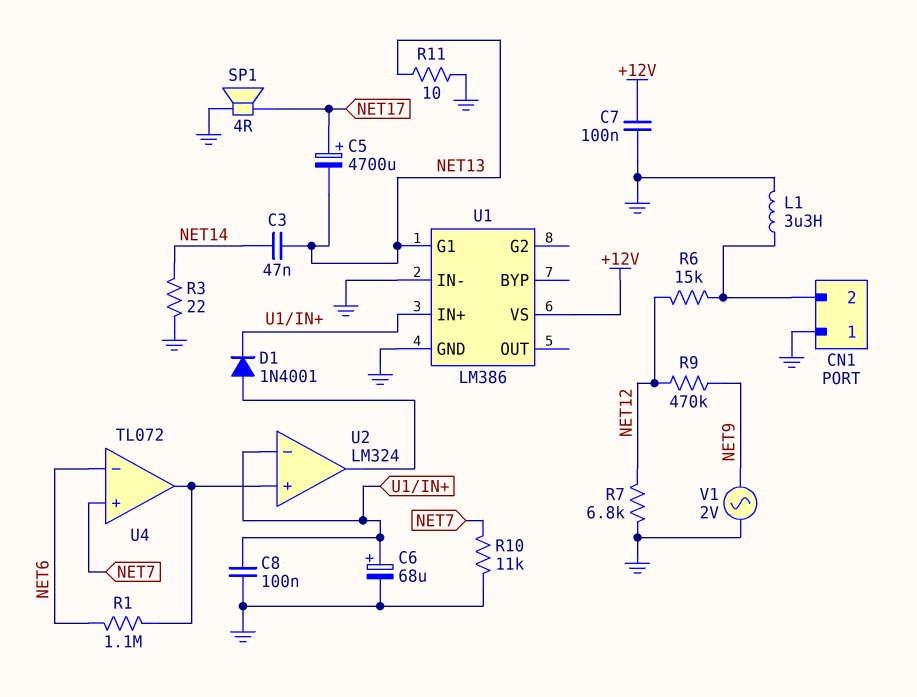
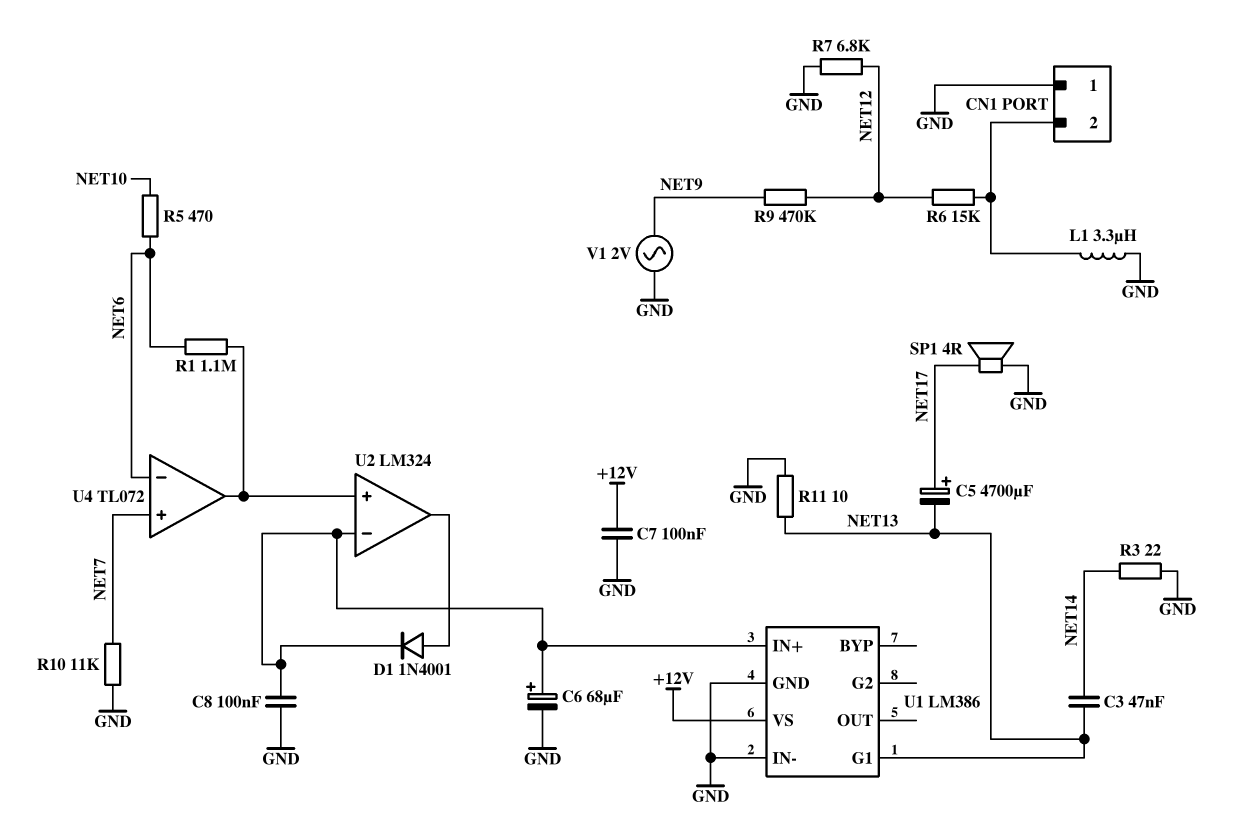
R5: none -> 470 (NET6, NET10)

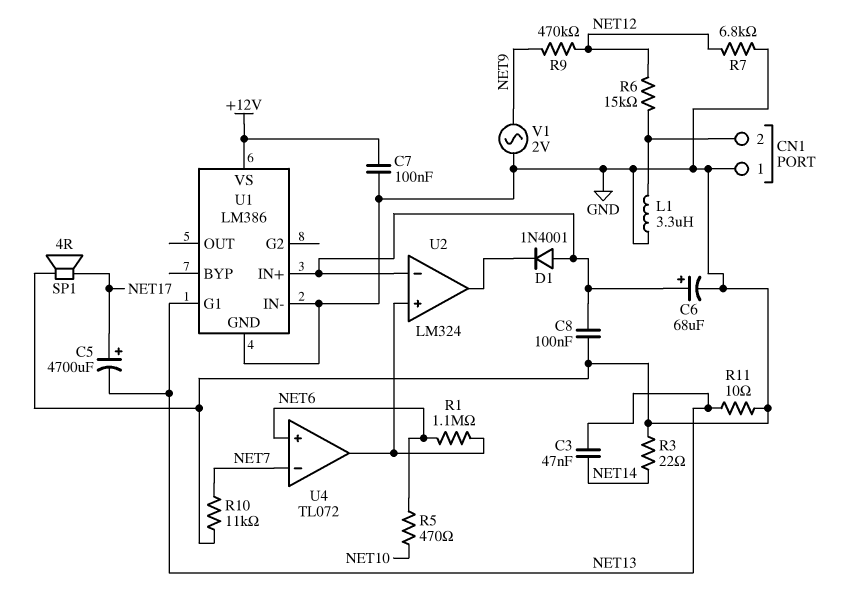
D1: diode 1N4001 (A U2/out, K U1/IN+) -> diode 1N4001 (A U1/IN+, K U2/out)
U4 pin in+: NET7 -> NET6
U4 pin in-: NET6 -> NET7

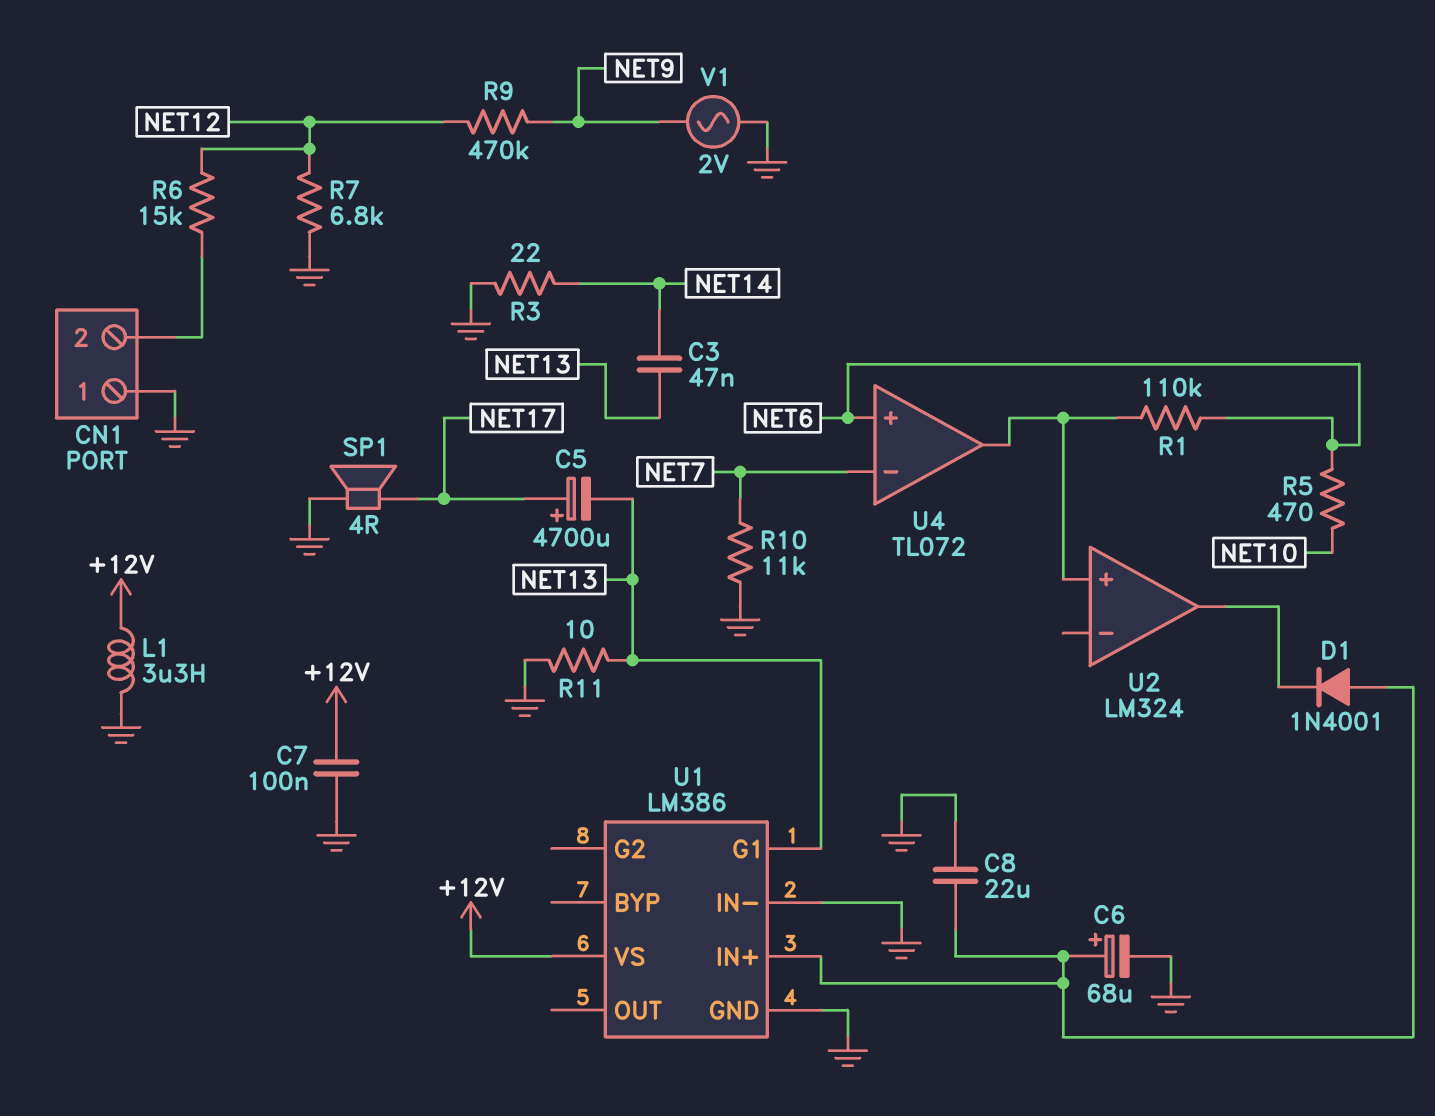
C8: 100nF (GND, U1/IN+) -> 22uF (GND, U1/IN+)
L1: 3.3uH (CN1/2, GND) -> 3.3uH (+12V, GND)
R1: 1.1M (NET6, U2/in+) -> 110k (NET6, U2/in+)
U2 pin in-: U1/IN+ -> none

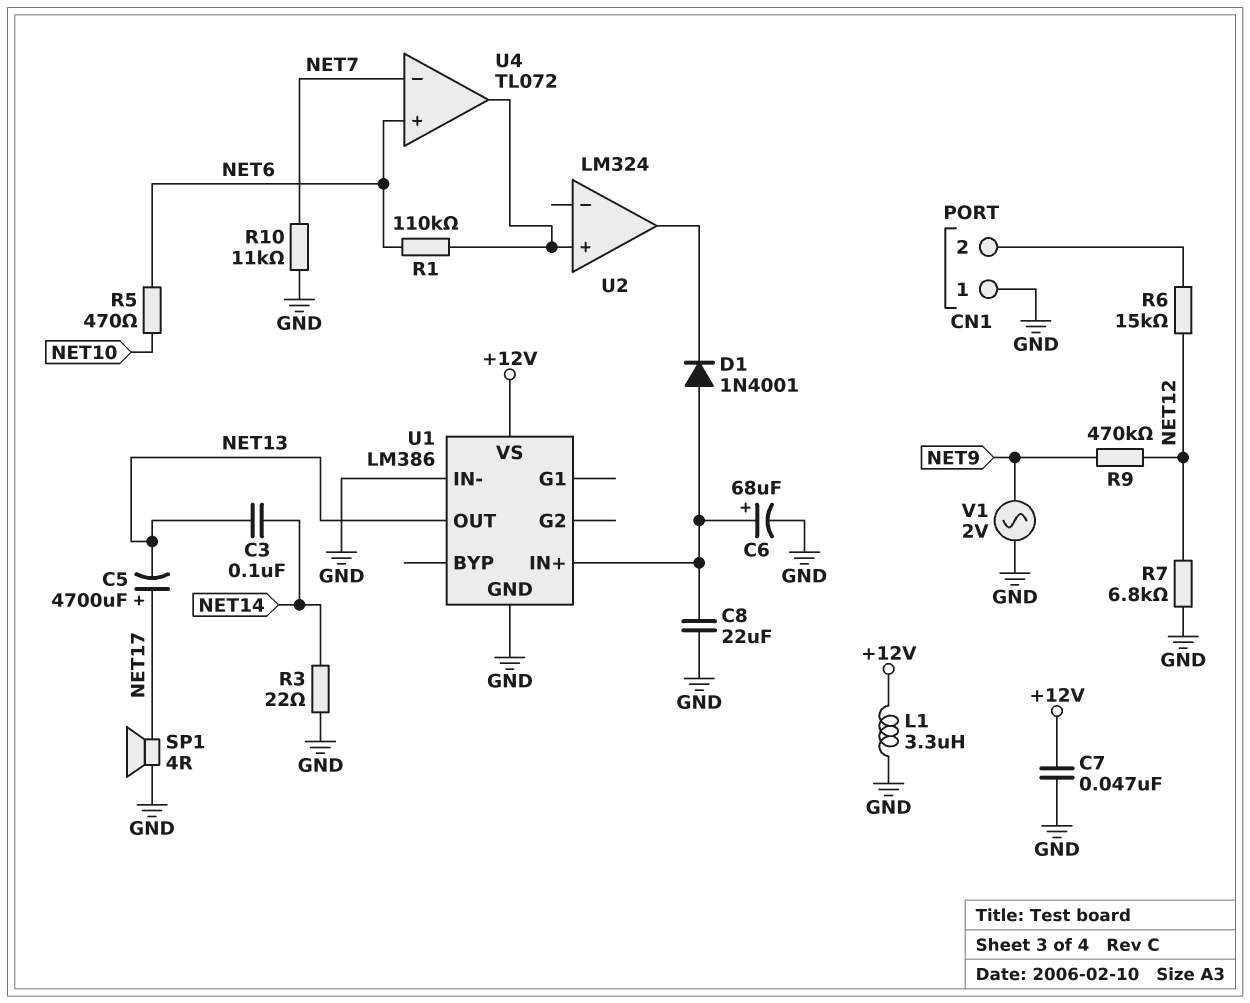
C3: 47nF (NET13, NET14) -> 100nF (NET13, NET14)
C7: 100nF (+12V, GND) -> 47nF (+12V, GND)
R11: 10 (GND, NET13) -> none
U1 pin G1: NET13 -> none
U1 pin OUT: none -> NET13

